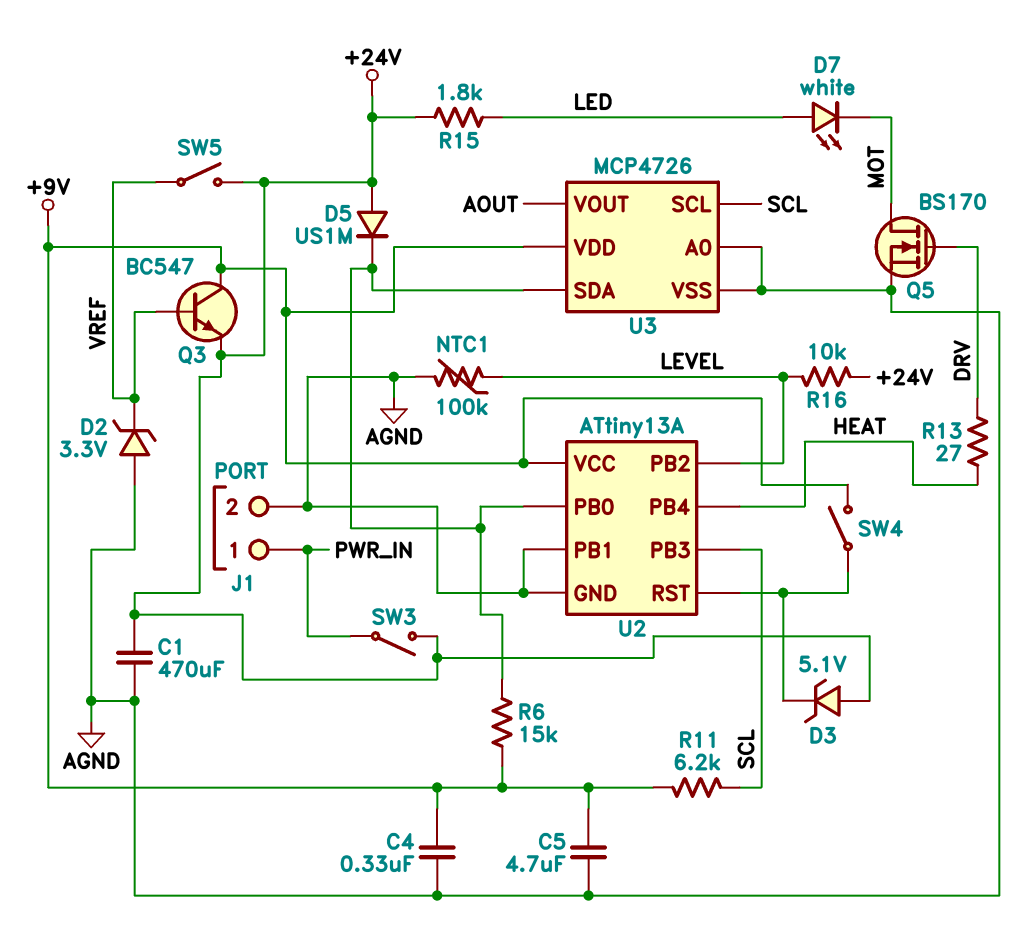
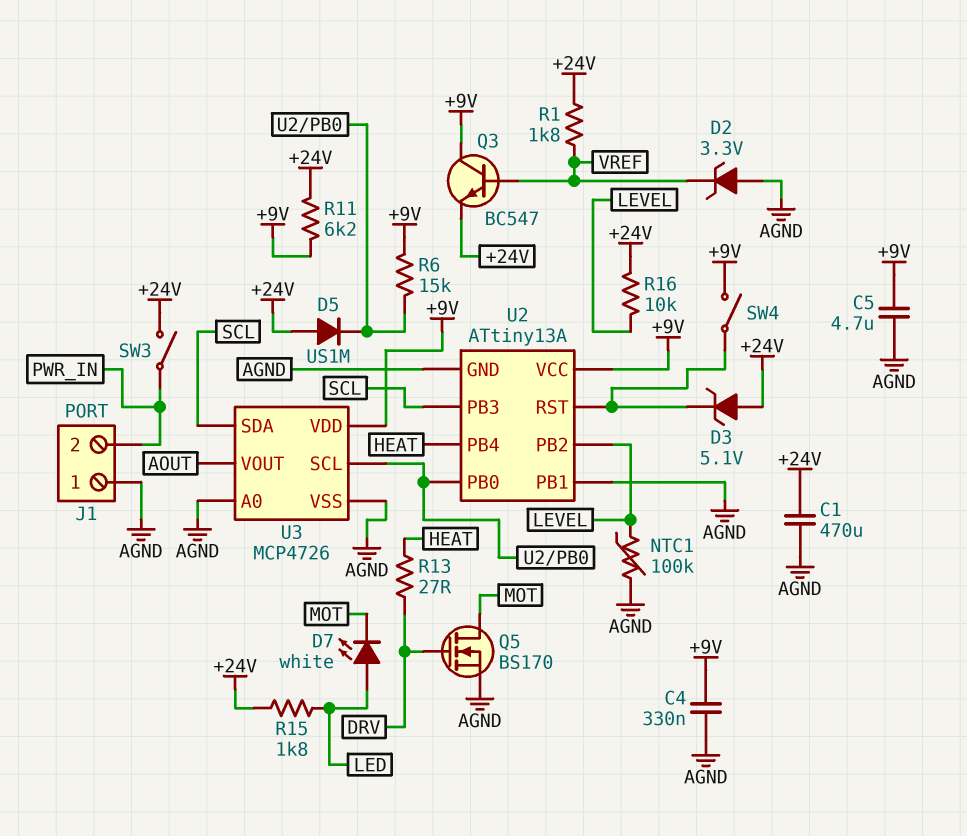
J1 pin 1: PWR_IN -> AGND
J1 pin 2: AGND -> PWR_IN
R1: none -> 1.8k (+24V, VREF)
R11: 6.2k (+9V, SCL) -> 6.2k (+9V, +24V)
SW5: switch (+24V, VREF) -> none
U3 pin SCL: SCL -> U2/PB0
U3 pin SDA: U2/PB0 -> SCL

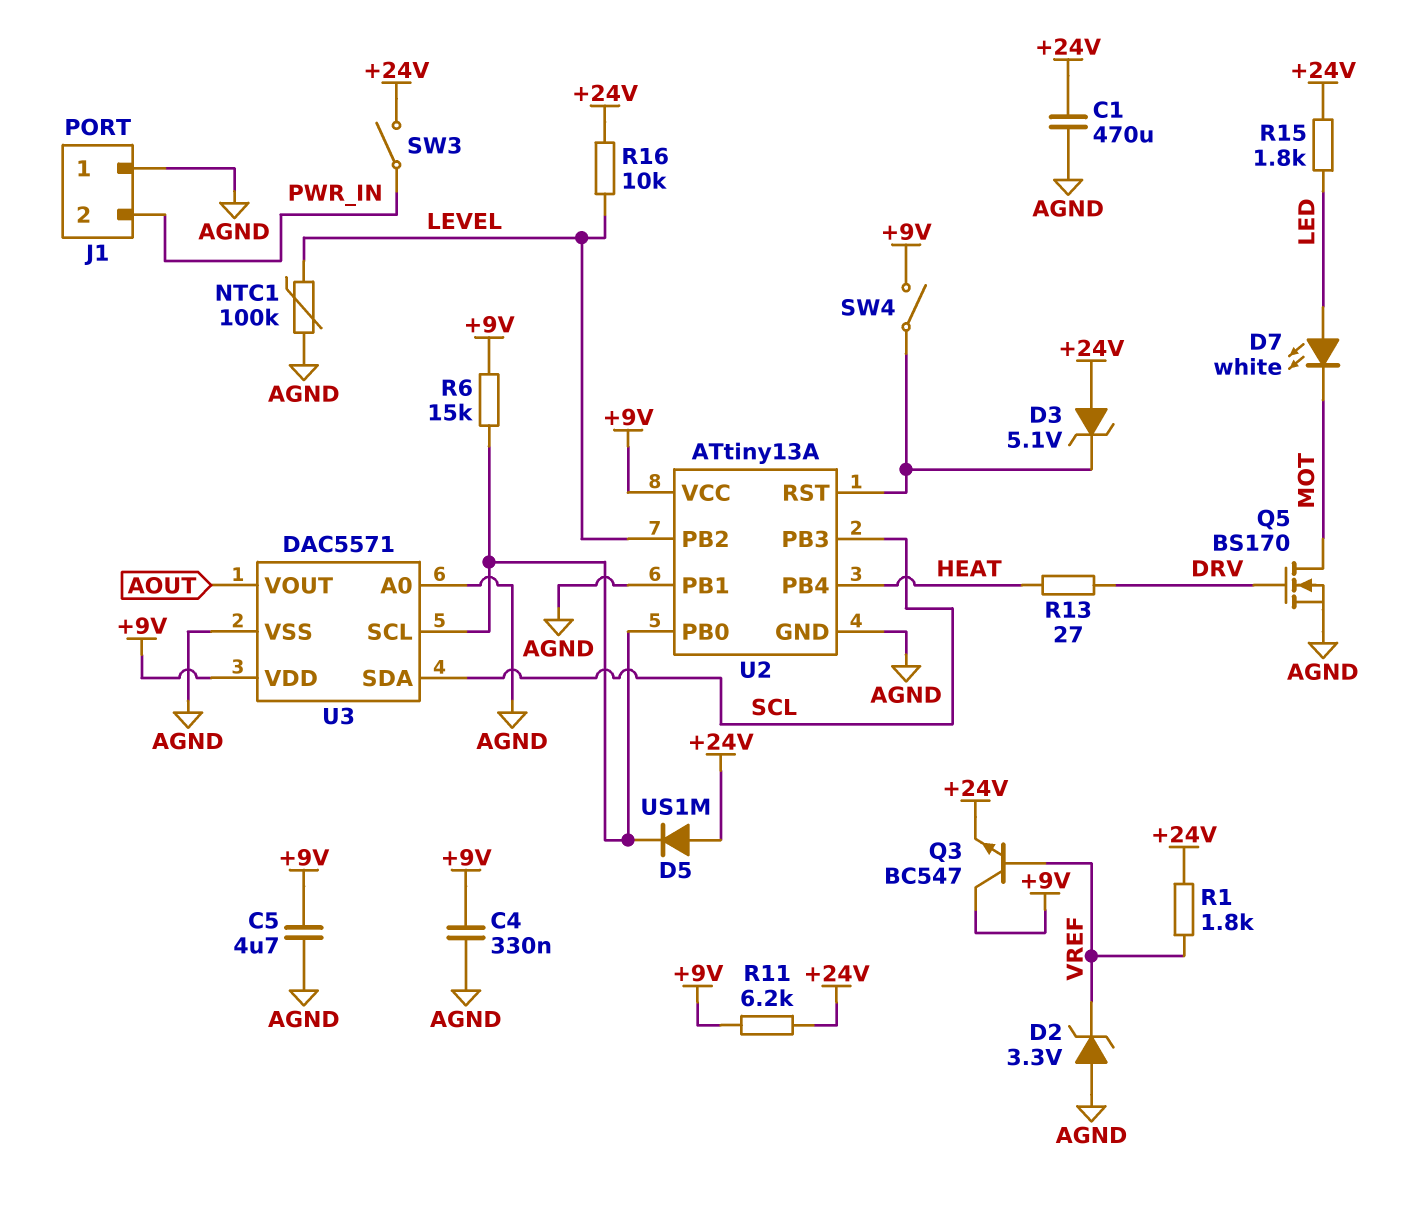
U3: MCP4726 -> DAC5571

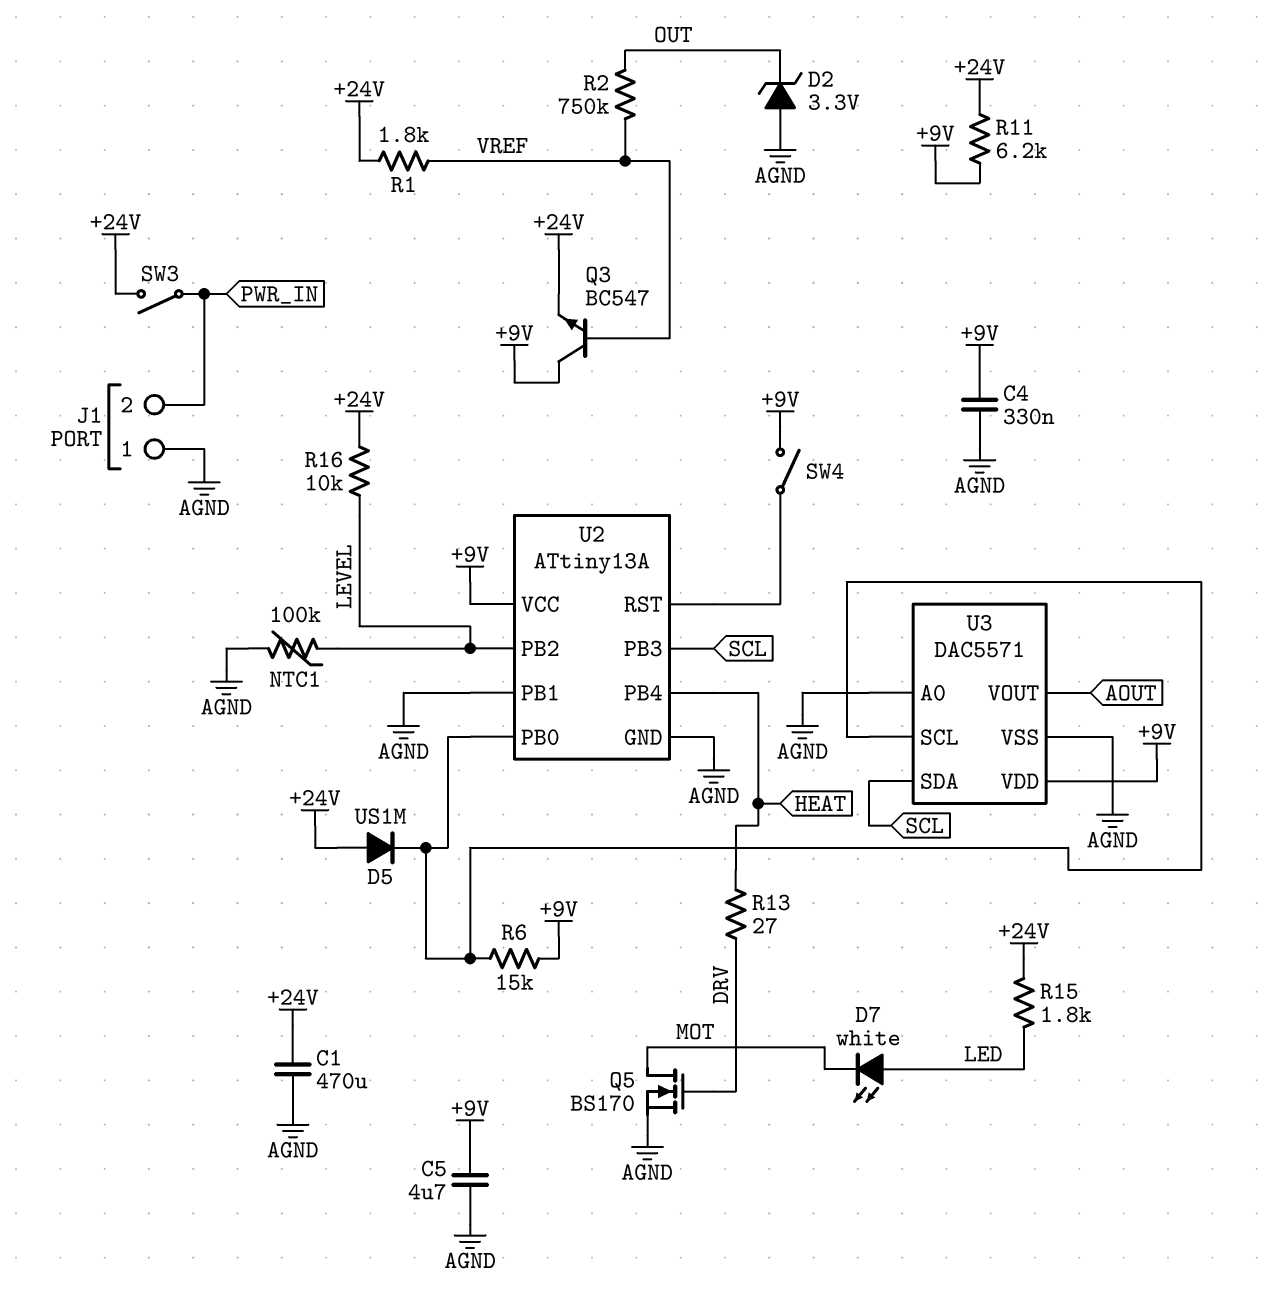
D2: zener 3.3V (A AGND, K VREF) -> zener 3.3V (A AGND, K OUT)
D3: zener 5.1V (A +24V, K U2/RST) -> none
R2: none -> 750k (OUT, VREF)

